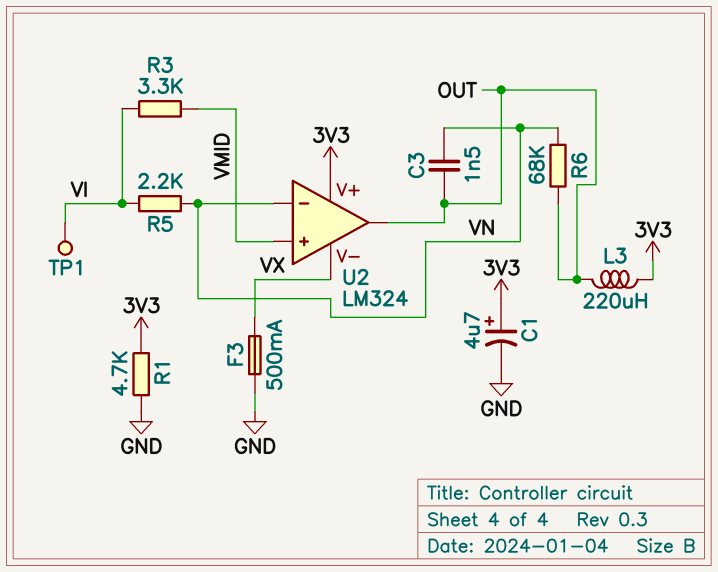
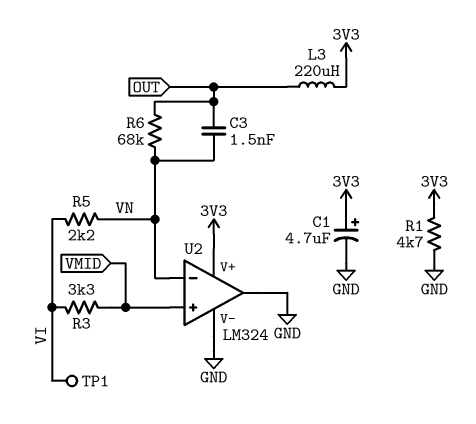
F3: 500mA (GND, VX) -> none
U2 pin V-: VX -> GND
U2 pin out: OUT -> GND

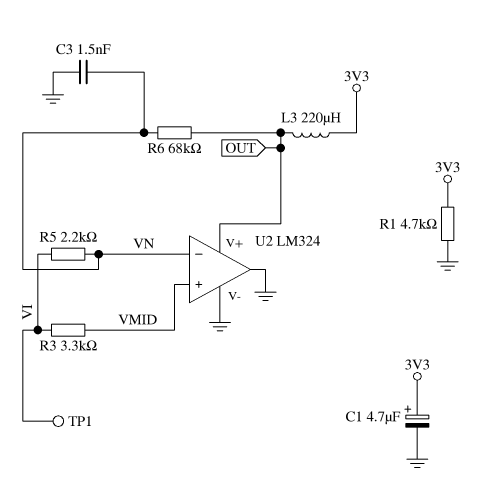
C3: 1.5nF (OUT, VN) -> 1.5nF (GND, VN)
U2 pin V+: 3V3 -> OUT

